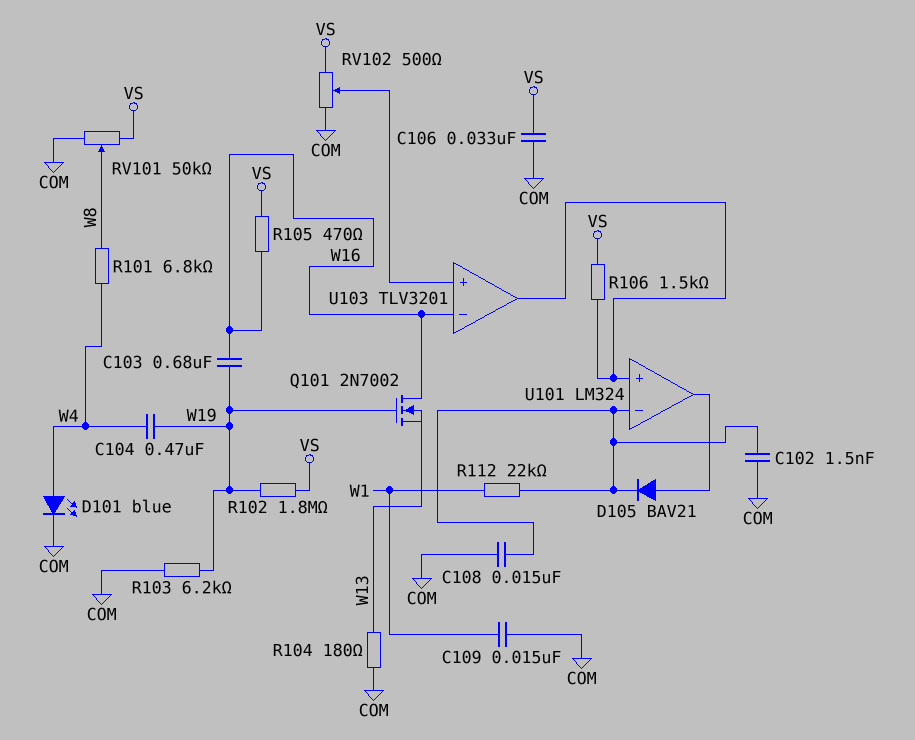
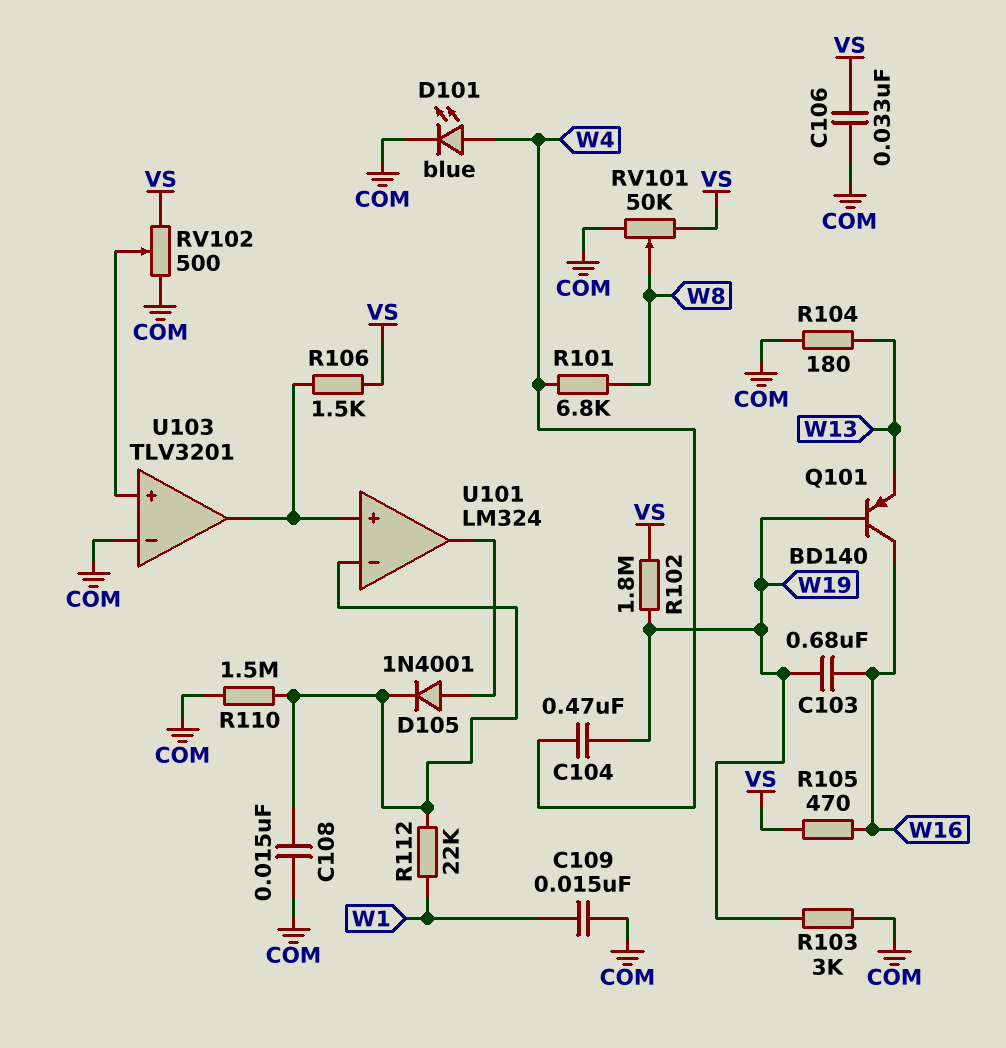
C102: 1.5nF (COM, U101/in-) -> none
D105: diode BAV21 (A U101/out, K U101/in-) -> diode 1N4001 (A U101/out, K U101/in-)
Q101: NMOS 2N7002 (G W19, D W16, S W13) -> PNP BD140 (B W19, C W16, E W13)
R103: 6.2k (COM, W19) -> 3k (COM, W19)
R110: none -> 1.5M (COM, U101/in-)
U103 pin in-: W16 -> COM

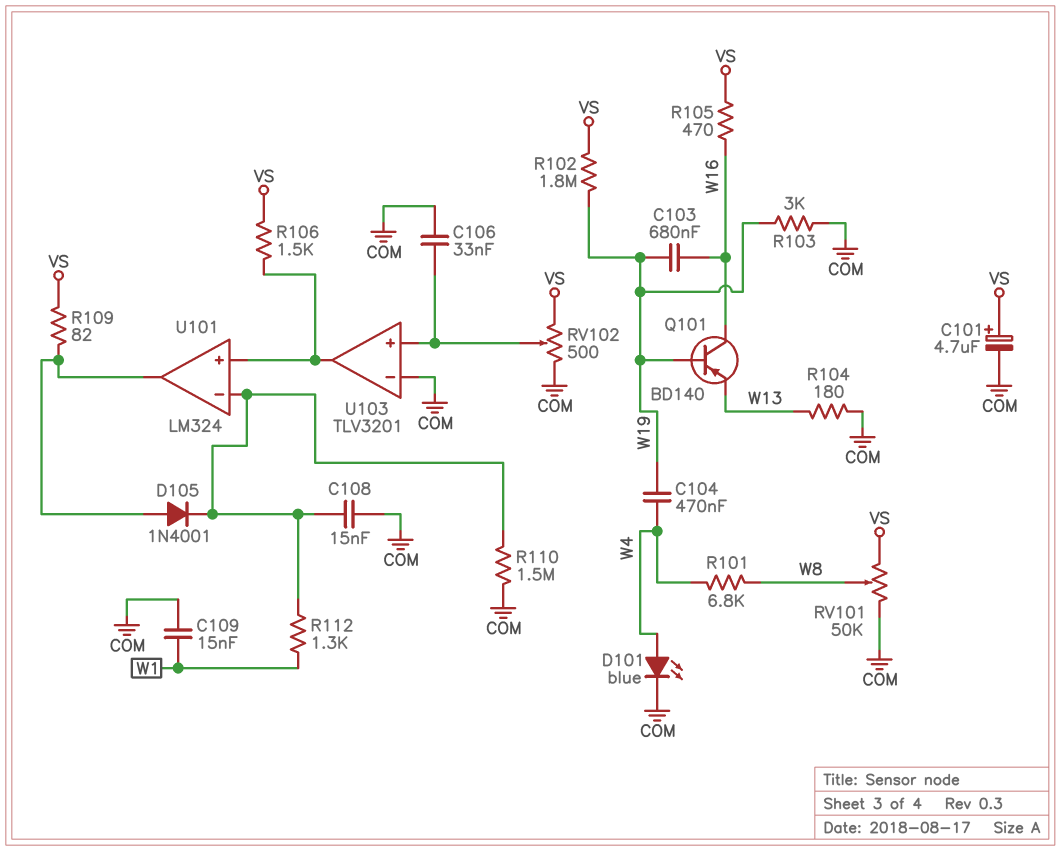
C101: none -> 4.7uF (plus VS, minus COM)
C106: 33nF (COM, VS) -> 33nF (COM, U103/in+)
R109: none -> 82 (U101/out, VS)
R112: 22k (U101/in-, W1) -> 1.3k (U101/in-, W1)

